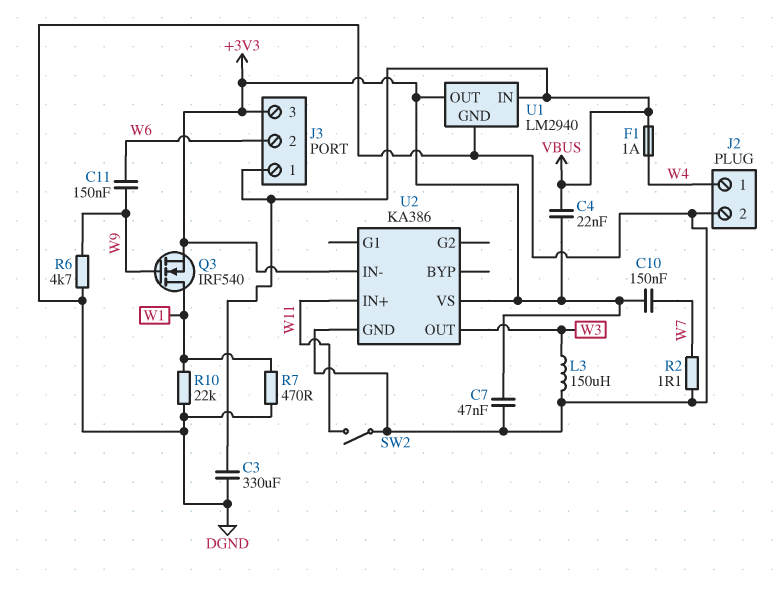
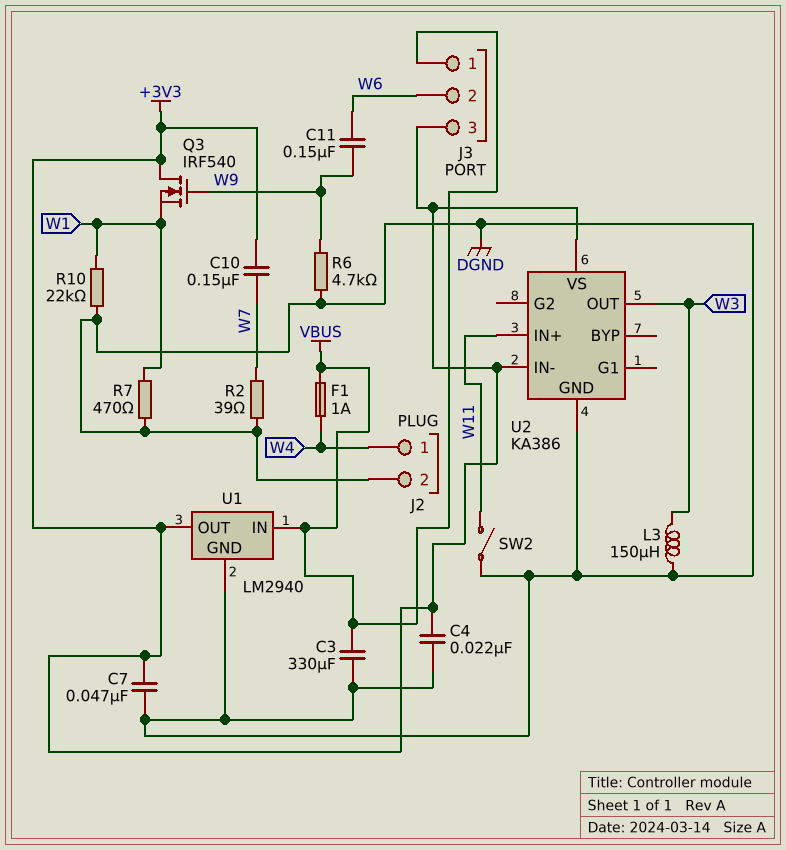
C4: 22nF (+3V3, VBUS) -> 22nF (+3V3, DGND)
Q3: NMOS IRF540 (G W9, D W1, S +3V3) -> NMOS IRF540 (G W9, D +3V3, S W1)
R2: 1.1 (DGND, W7) -> 39 (DGND, W7)

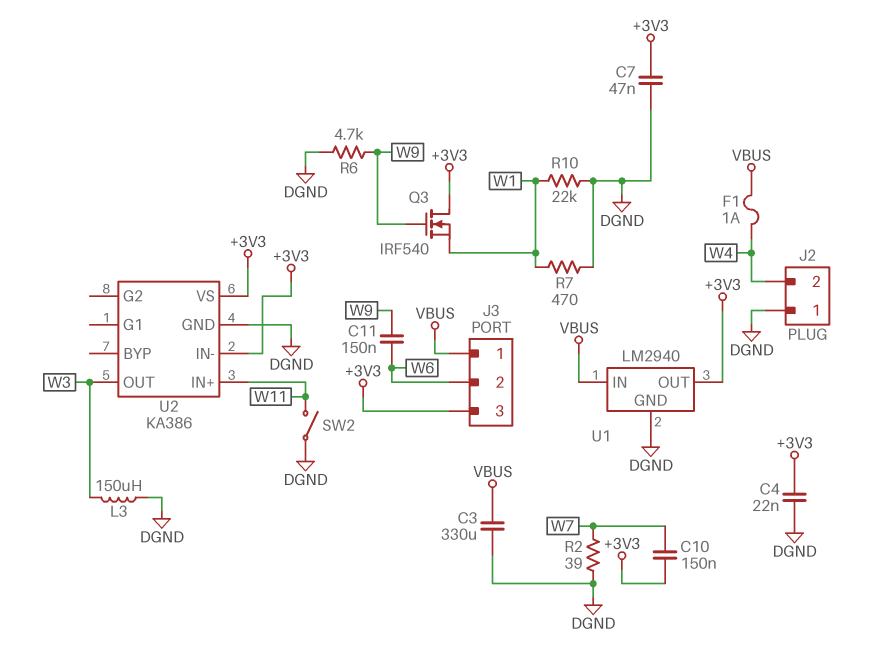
J2 pin 1: W4 -> DGND
J2 pin 2: DGND -> W4

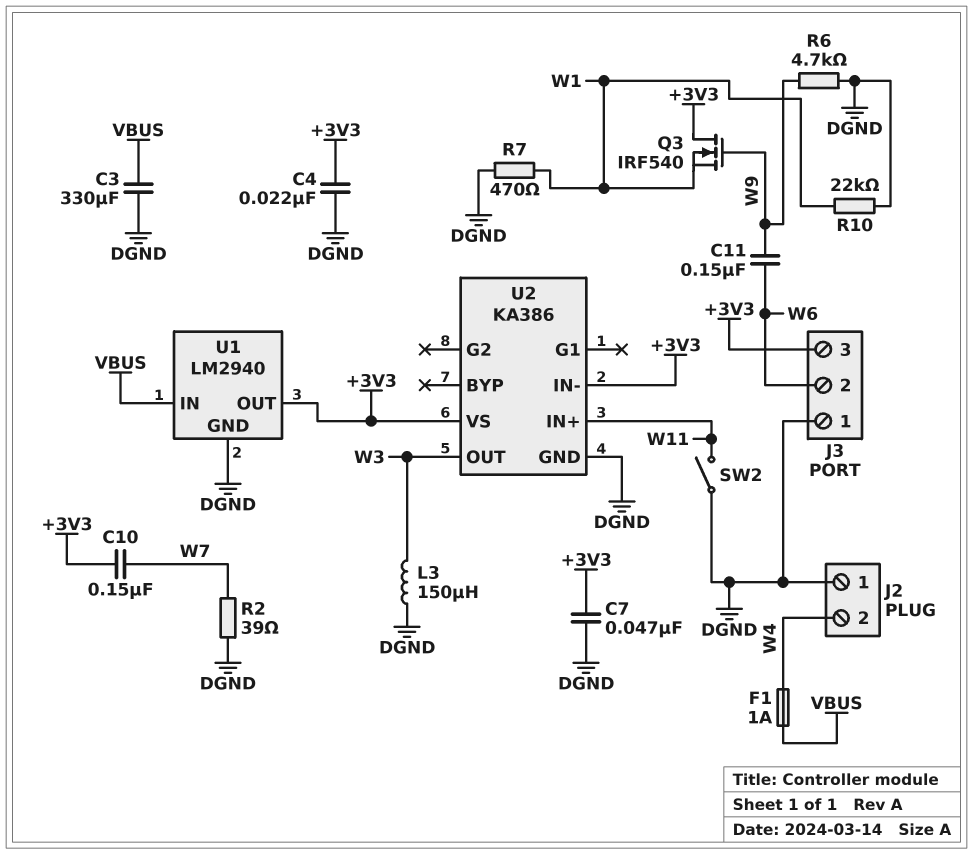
J3 pin 1: VBUS -> DGND

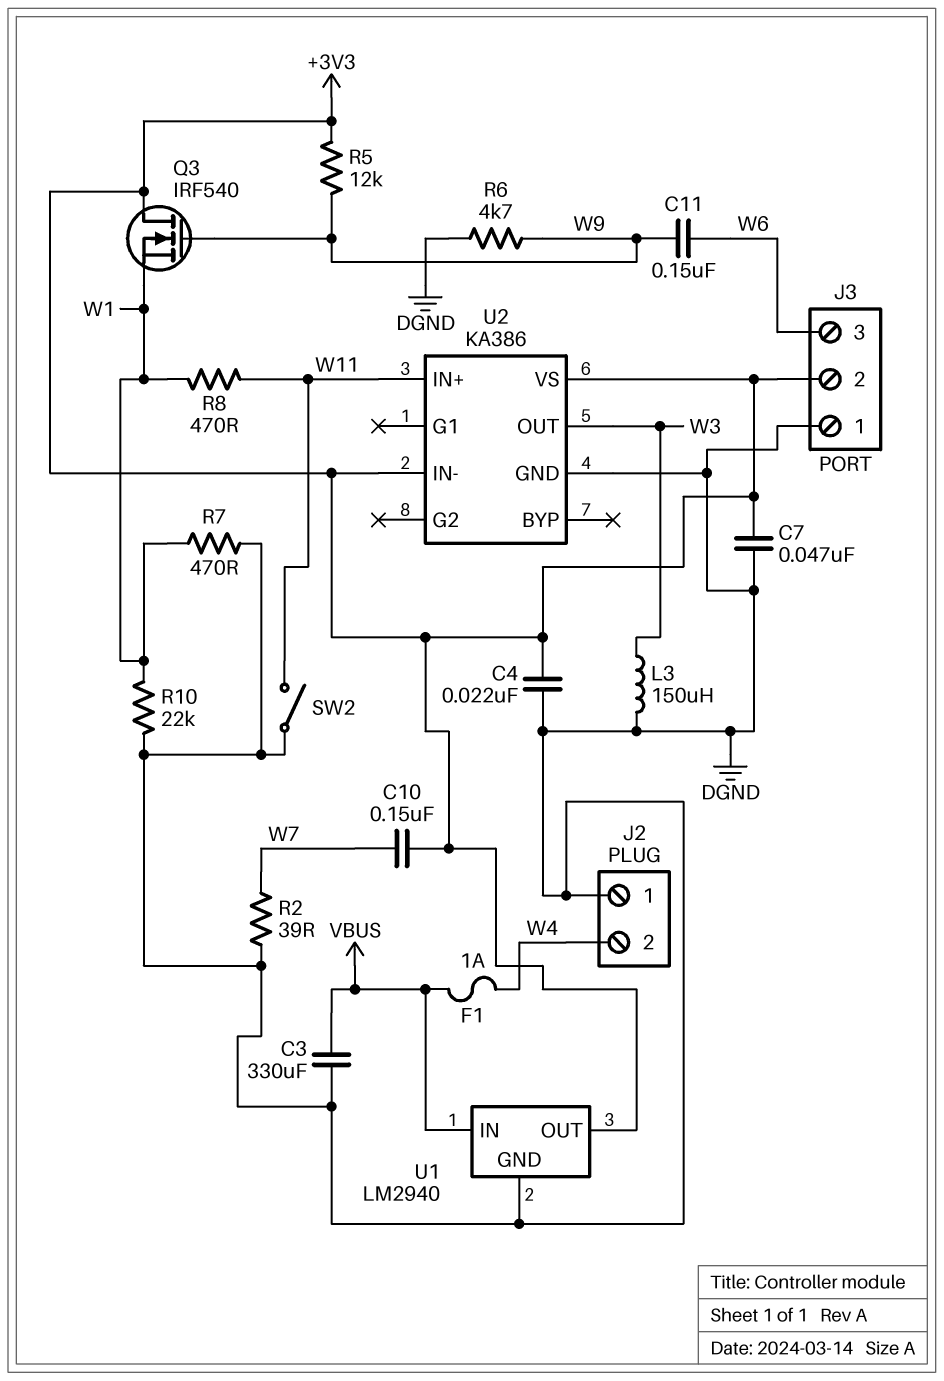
J3 pin 2: W6 -> +3V3
J3 pin 3: +3V3 -> W6
R5: none -> 12k (+3V3, W9)
R8: none -> 470 (W1, W11)

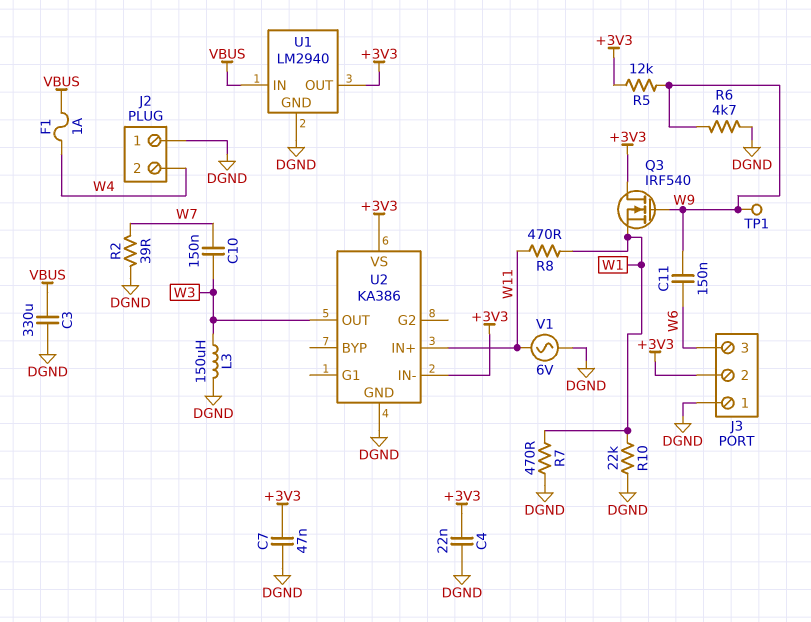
C10: 150nF (+3V3, W7) -> 150nF (W3, W7)
SW2: switch (DGND, W11) -> none
TP1: none -> test point (W9)
V1: none -> AC 6V (DGND, W11)

